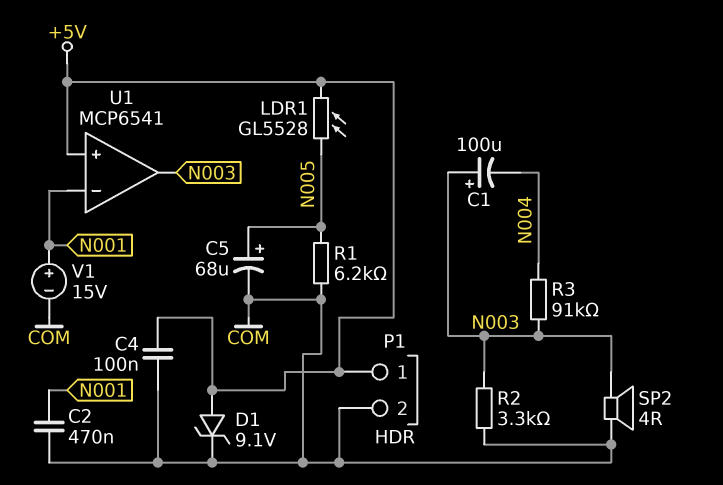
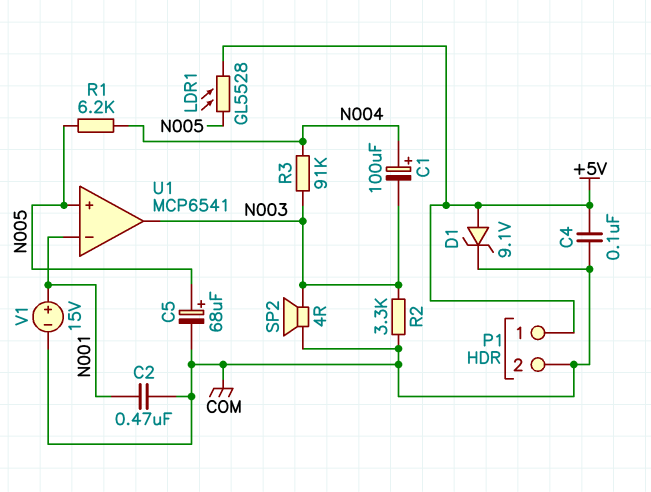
C1: 100uF (plus N003, minus N004) -> 100uF (plus N004, minus N003)
R1: 6.2k (COM, N005) -> 6.2k (N004, N005)
U1 pin in+: +5V -> N005

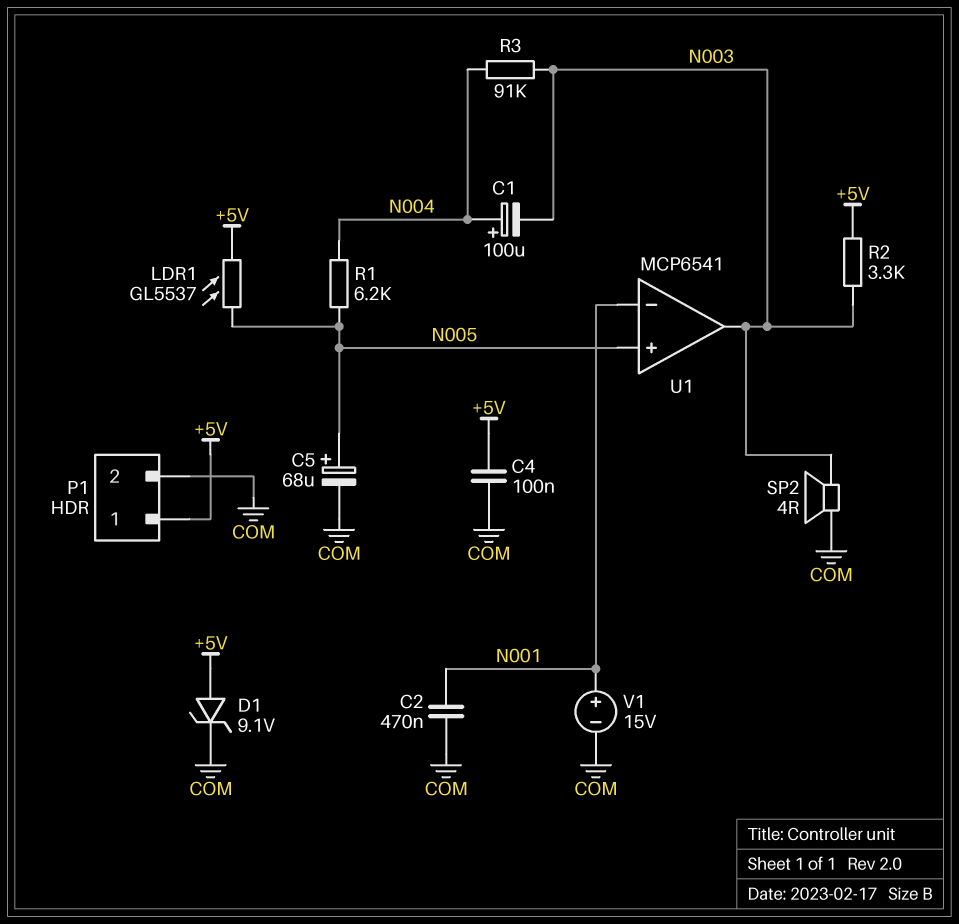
LDR1: GL5528 (+5V, N005) -> GL5537 (+5V, N005)
R2: 3.3k (COM, N003) -> 3.3k (+5V, N003)

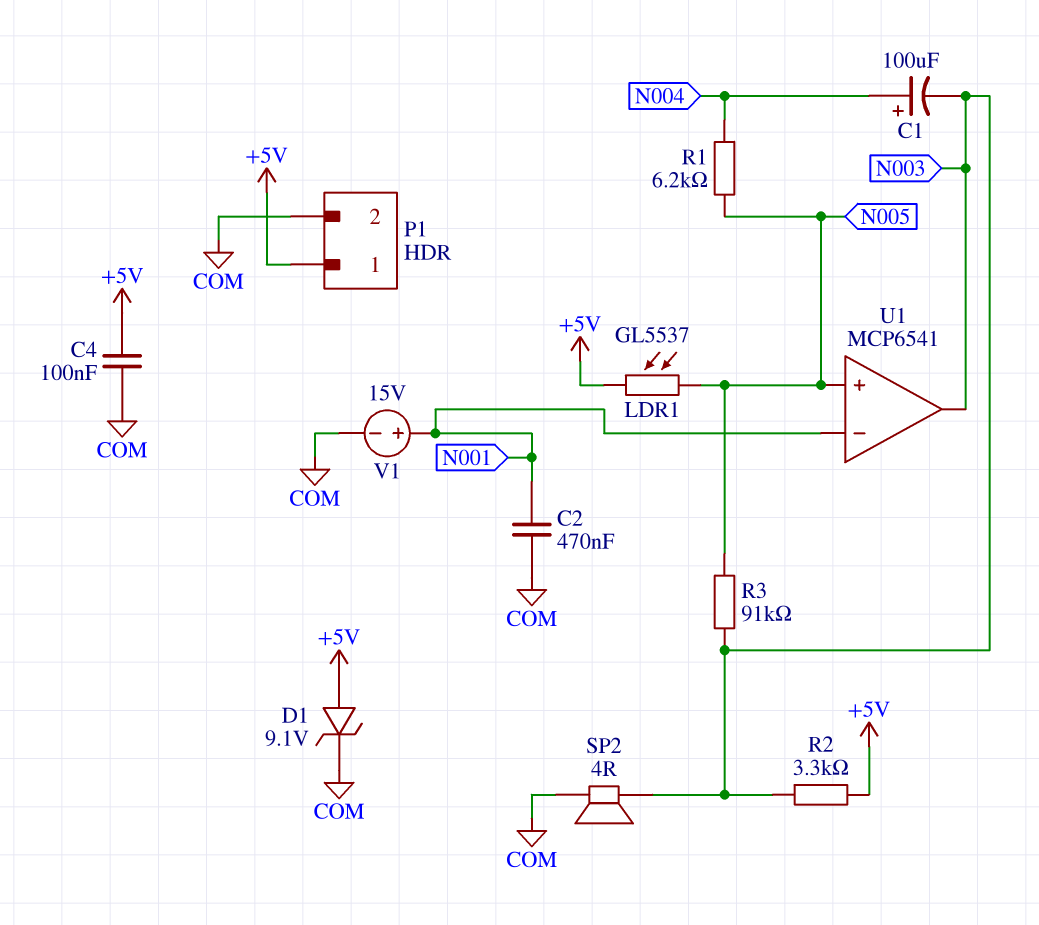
C5: 68uF (plus N005, minus COM) -> none
R3: 91k (N003, N004) -> 91k (N003, N005)

